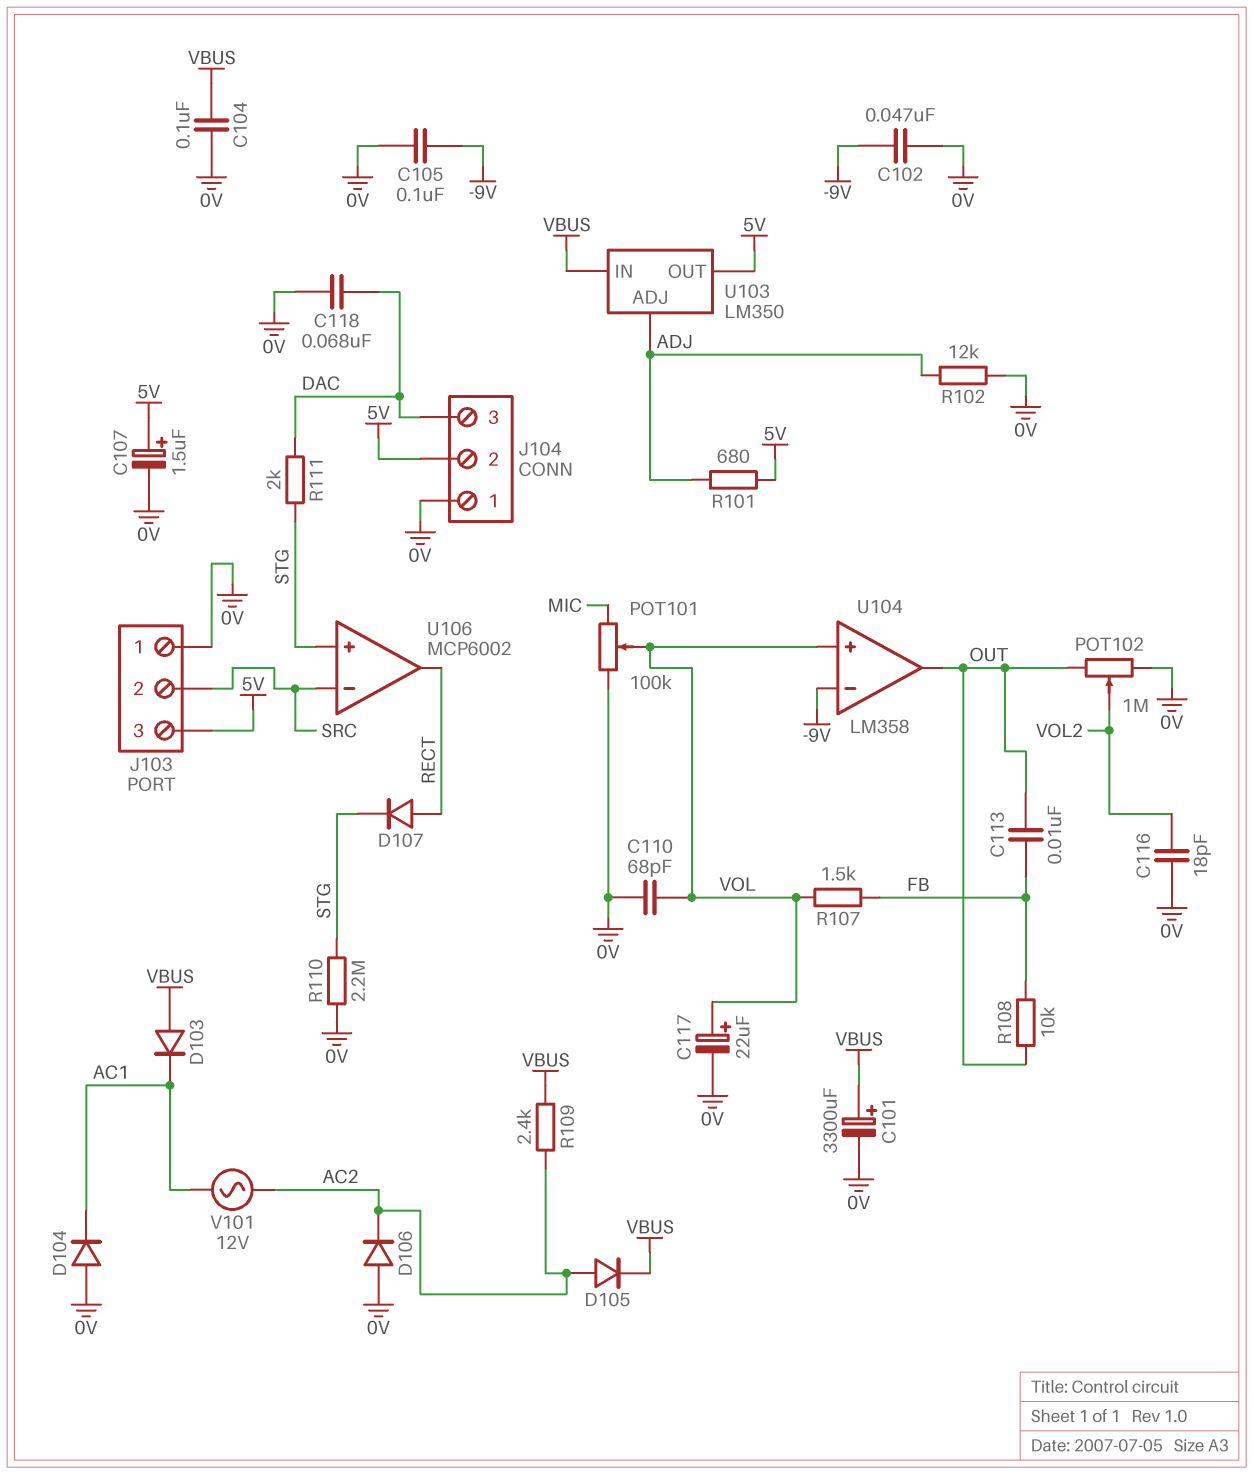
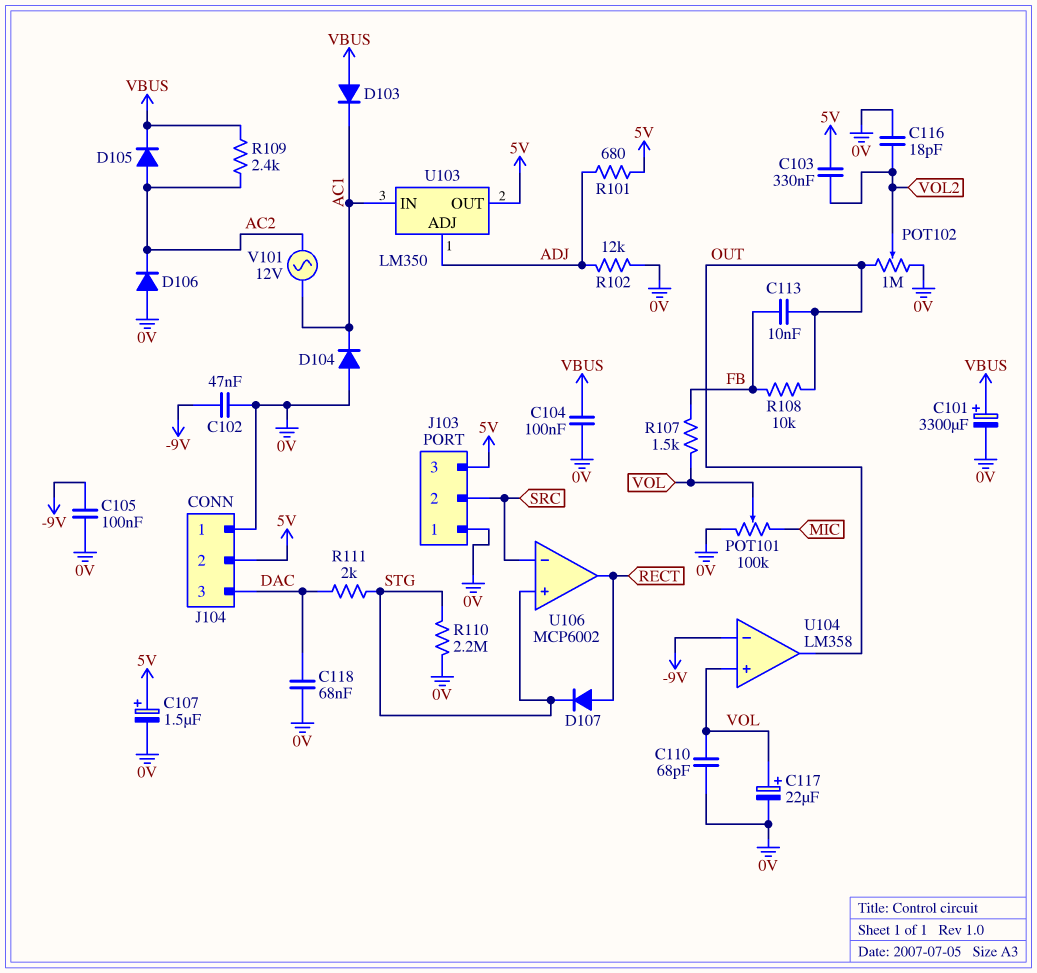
C103: none -> 330nF (5V, VOL2)
U103 pin IN: VBUS -> AC1

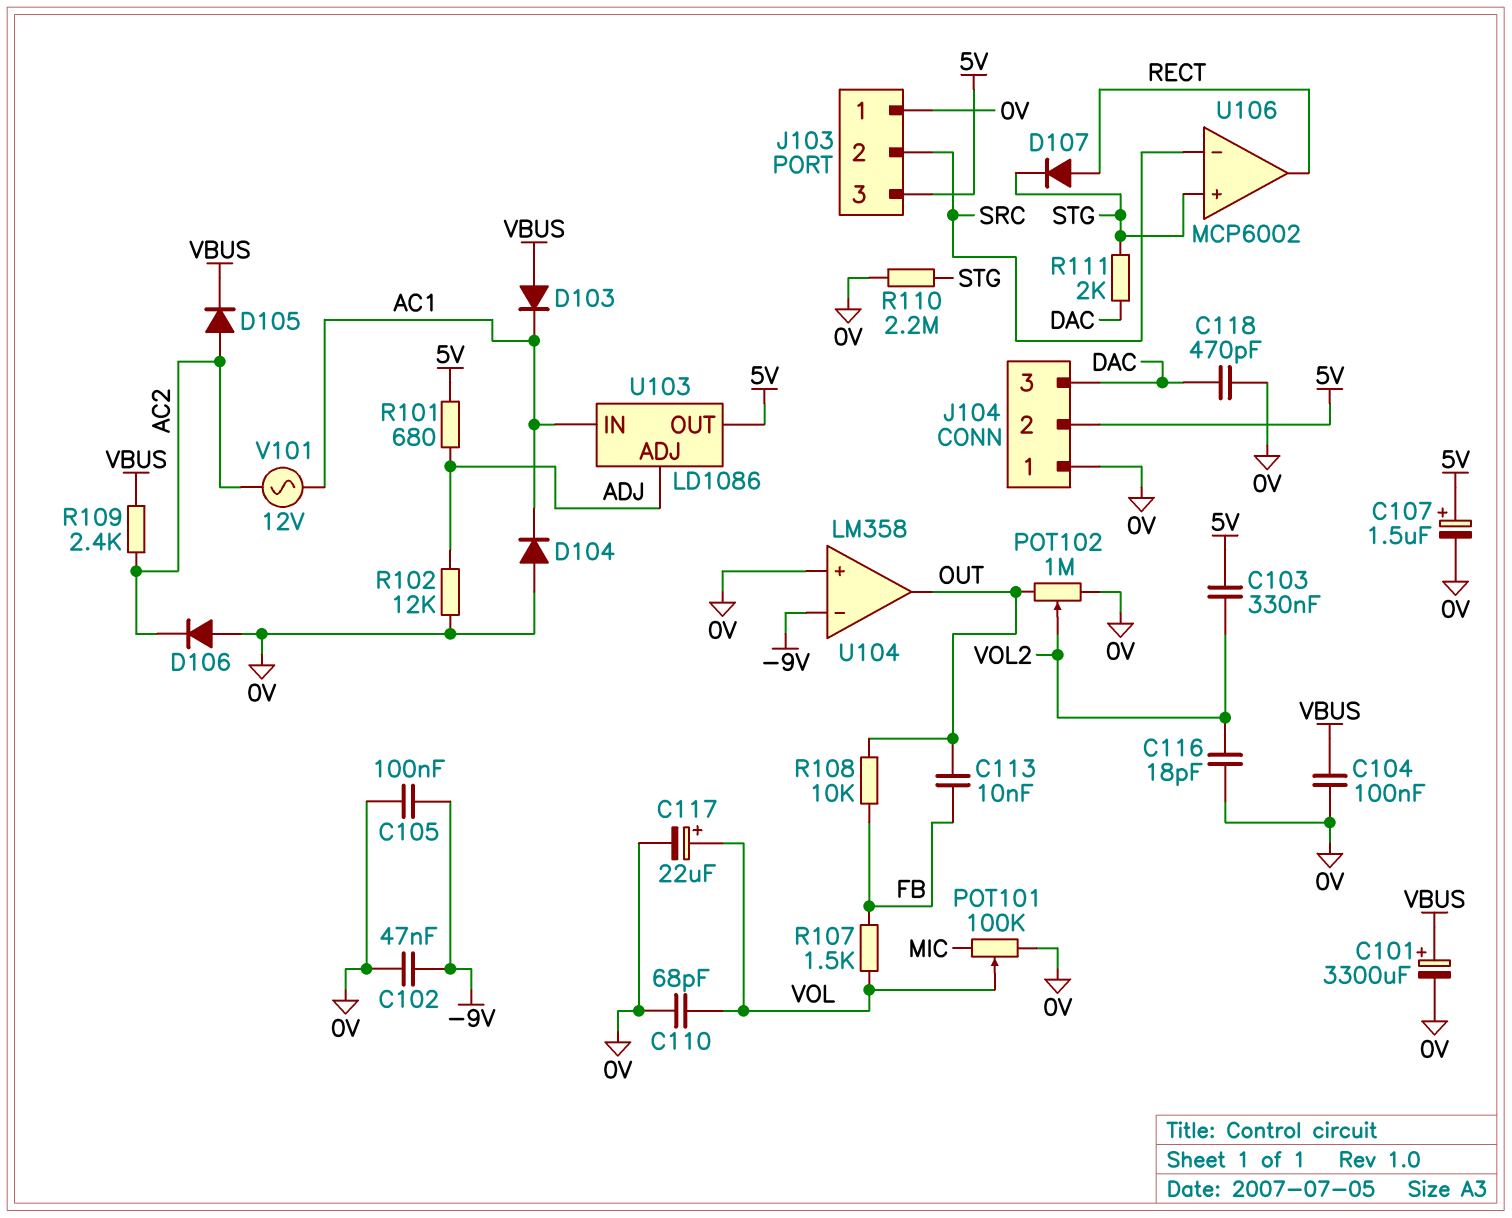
C118: 68nF (0V, DAC) -> 470pF (0V, DAC)
U103: LM350 -> LD1086
U104 pin in+: VOL -> 0V

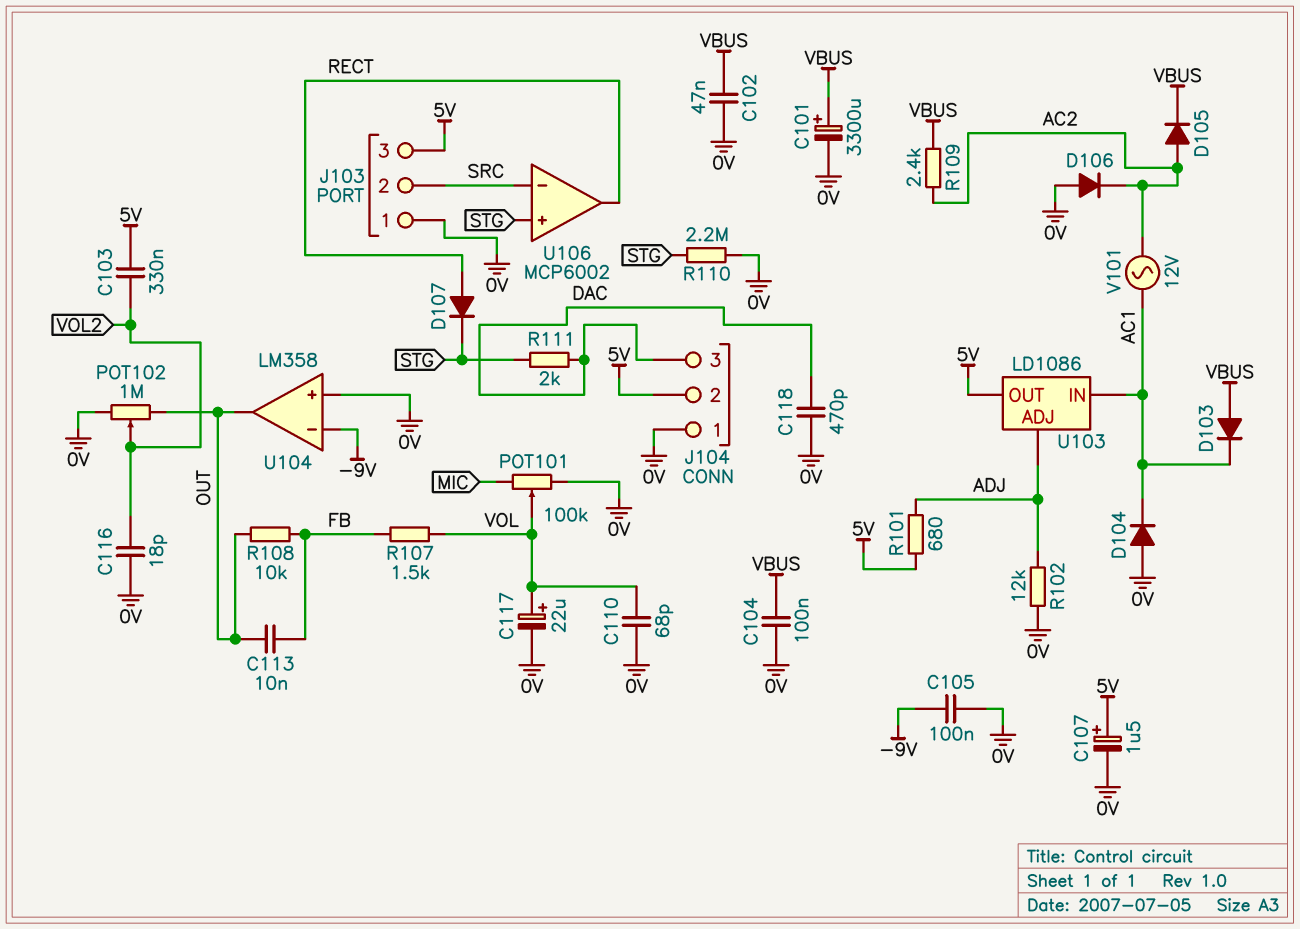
C102: 47nF (-9V, 0V) -> 47nF (0V, VBUS)

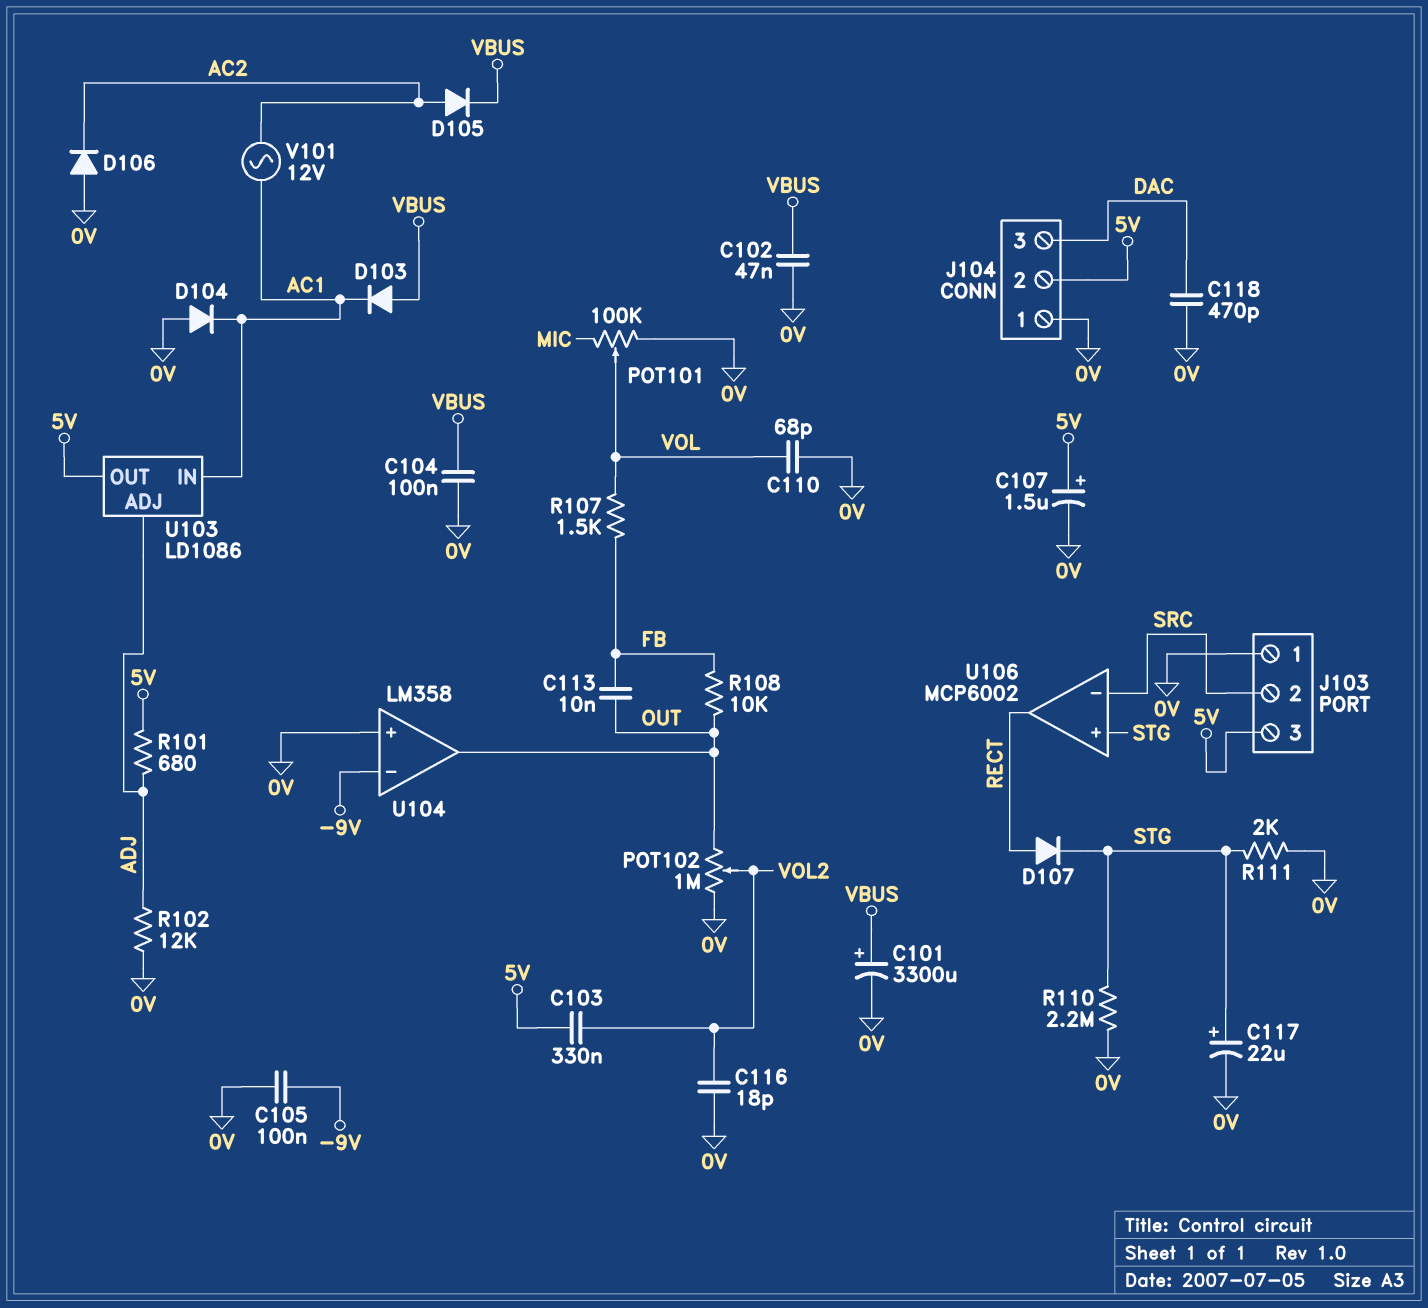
C117: 22uF (plus VOL, minus 0V) -> 22uF (plus STG, minus 0V)
R109: 2.4k (AC2, VBUS) -> none
R111: 2k (DAC, STG) -> 2k (0V, STG)

